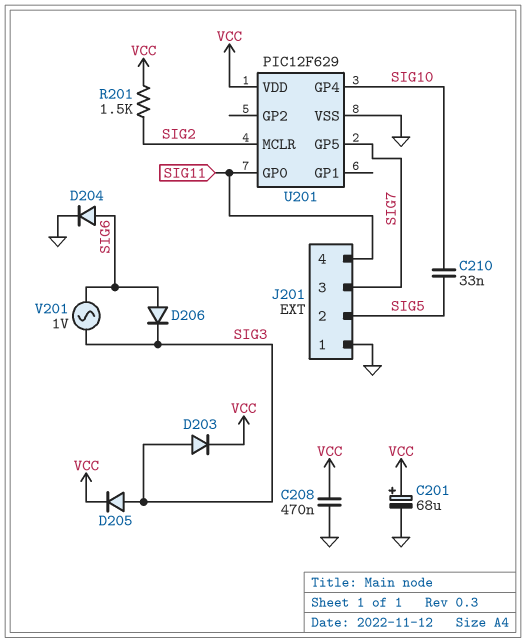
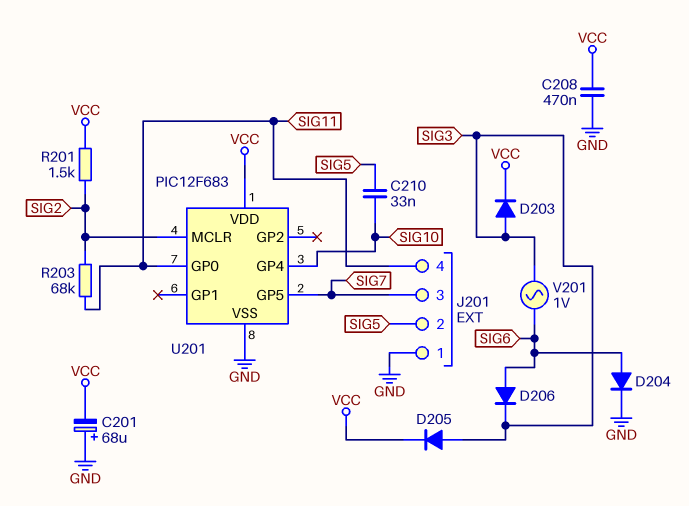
C201: 68uF (plus VCC, minus GND) -> 68uF (plus GND, minus VCC)
R203: none -> 68k (SIG2, SIG11)
U201: PIC12F629 -> PIC12F683

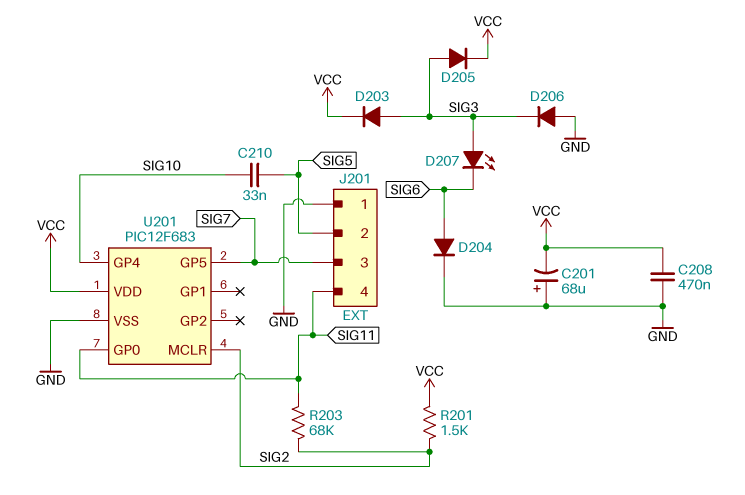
D206: diode (A SIG6, K SIG3) -> diode (A GND, K SIG3)
D207: none -> LED (A SIG3, K SIG6)
V201: AC 1V (SIG3, SIG6) -> none

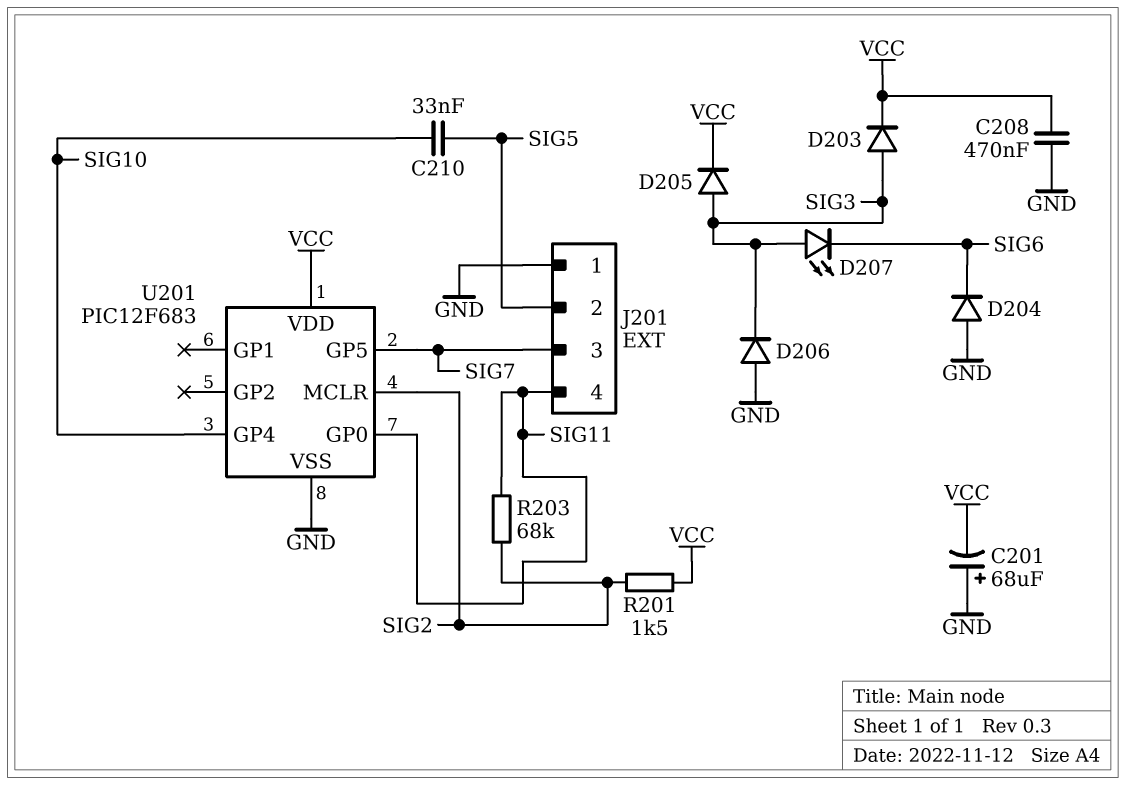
D204: diode (A SIG6, K GND) -> diode (A GND, K SIG6)

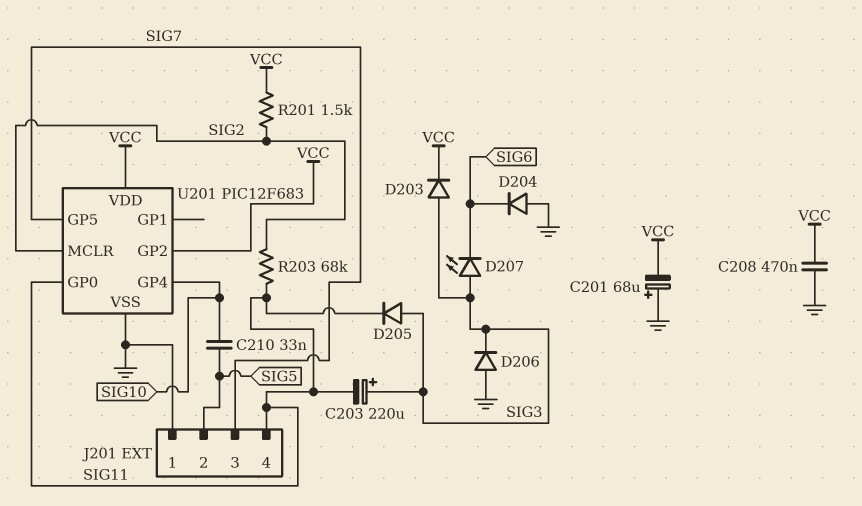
C203: none -> 220uF (plus SIG3, minus SIG11)
D205: diode (A SIG3, K VCC) -> diode (A SIG3, K SIG11)
U201 pin GP2: none -> VCC

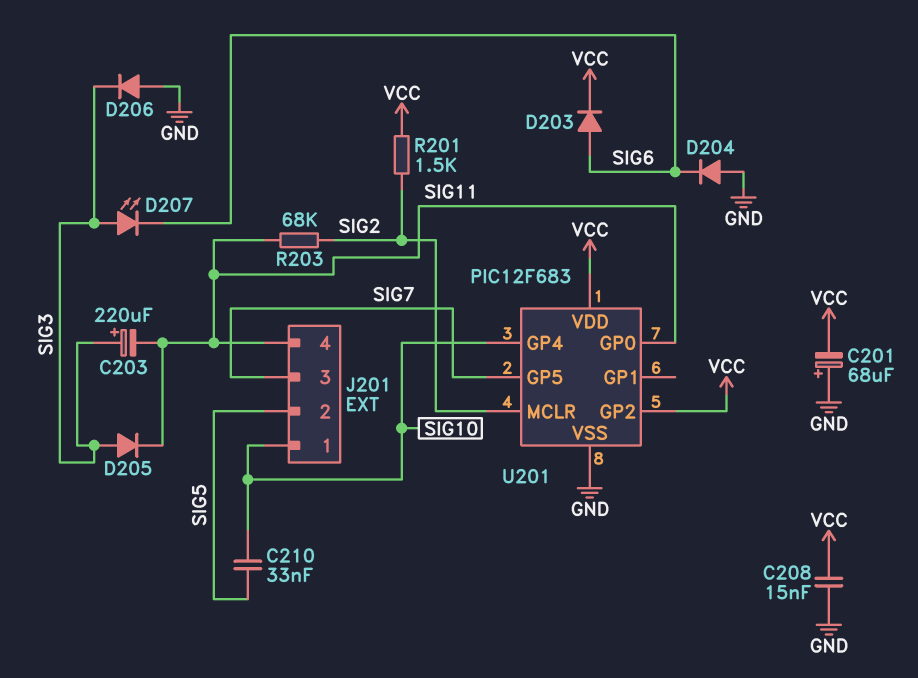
C208: 470nF (GND, VCC) -> 15nF (GND, VCC)
D203: diode (A SIG3, K VCC) -> diode (A SIG6, K VCC)
J201 pin 1: GND -> SIG10

